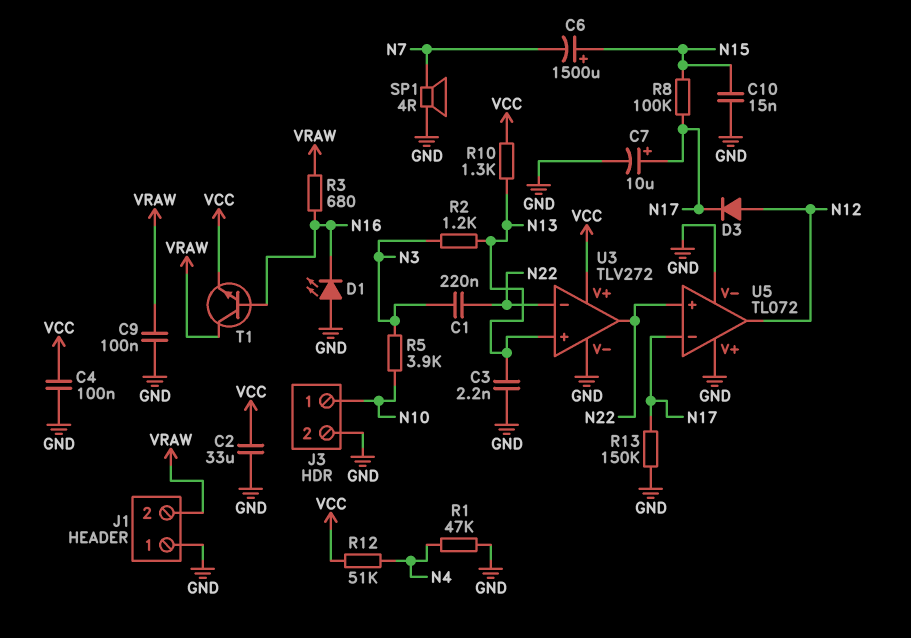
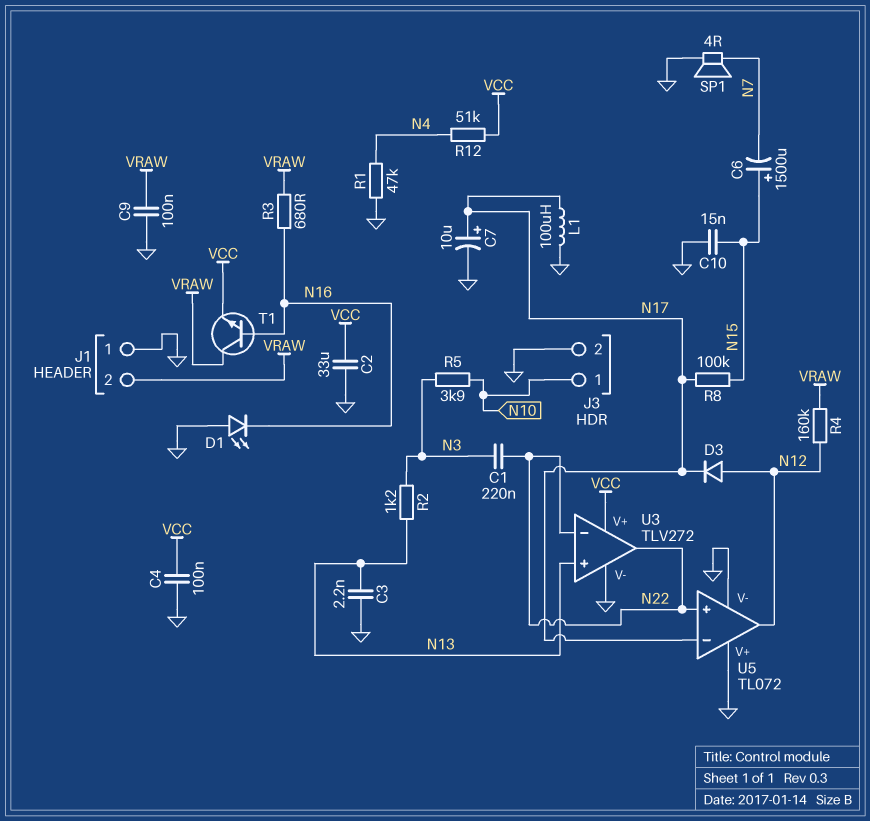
L1: none -> 100uH (GND, N17)
R4: none -> 160k (N12, VRAW)
R10: 1.3k (N13, VCC) -> none
R13: 150k (GND, N17) -> none

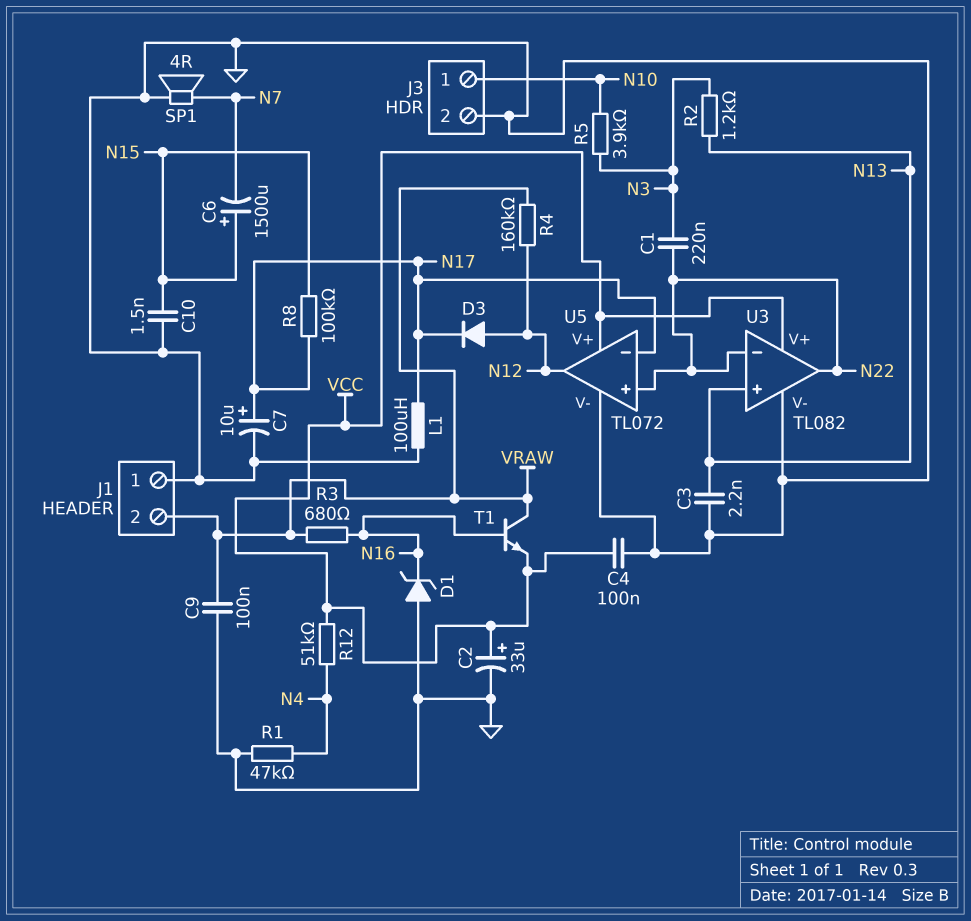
C2: 33uF (GND, VCC) -> 33uF (plus VCC, minus GND)
C10: 15nF (GND, N15) -> 1.5nF (GND, N15)
D1: LED (A GND, K N16) -> zener (A GND, K N16)
U3: TLV272 -> TL082
U5 pin V+: GND -> VCC

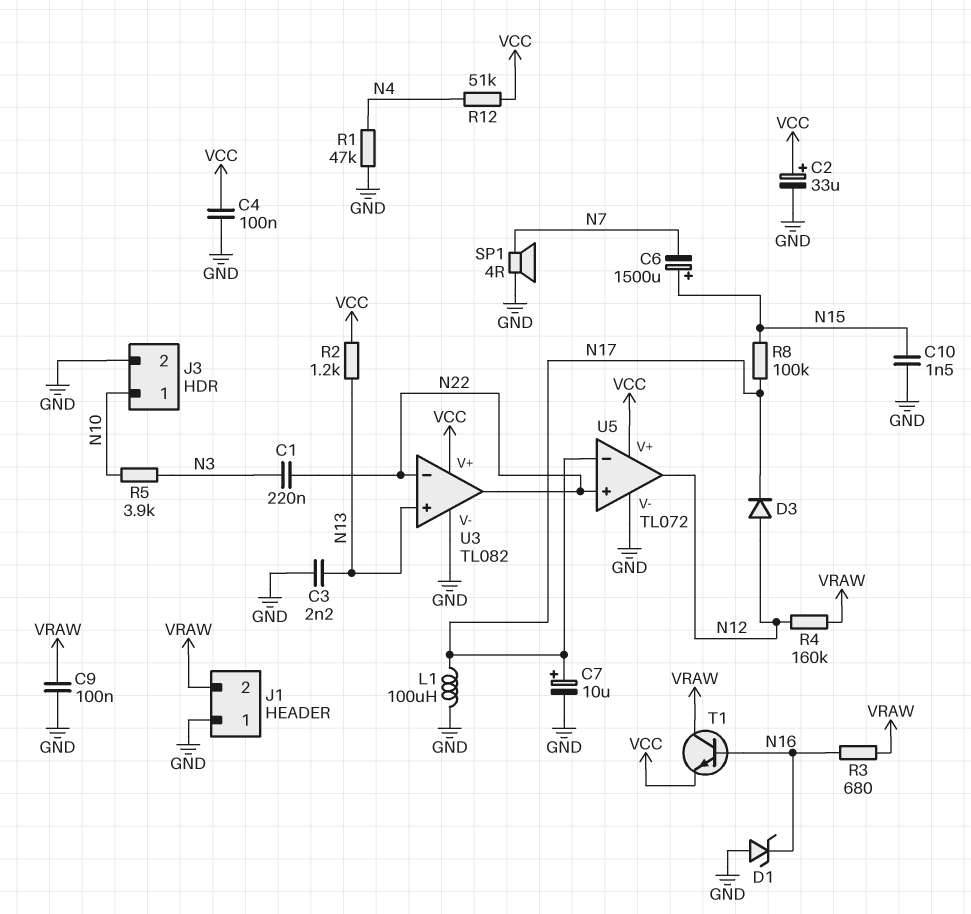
R2: 1.2k (N3, N13) -> 1.2k (N13, VCC)

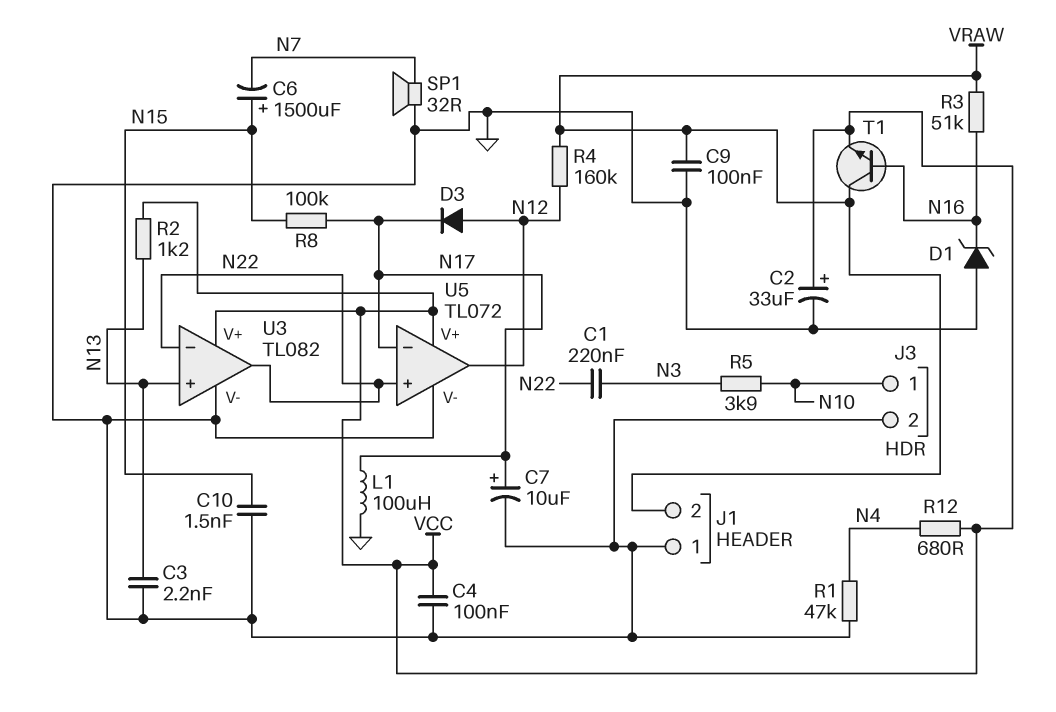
R3: 680 (N16, VRAW) -> 51k (N16, VRAW)
R12: 51k (N4, VCC) -> 680 (N4, VCC)
SP1: speaker 4R (GND, N7) -> speaker 32R (GND, N7)

